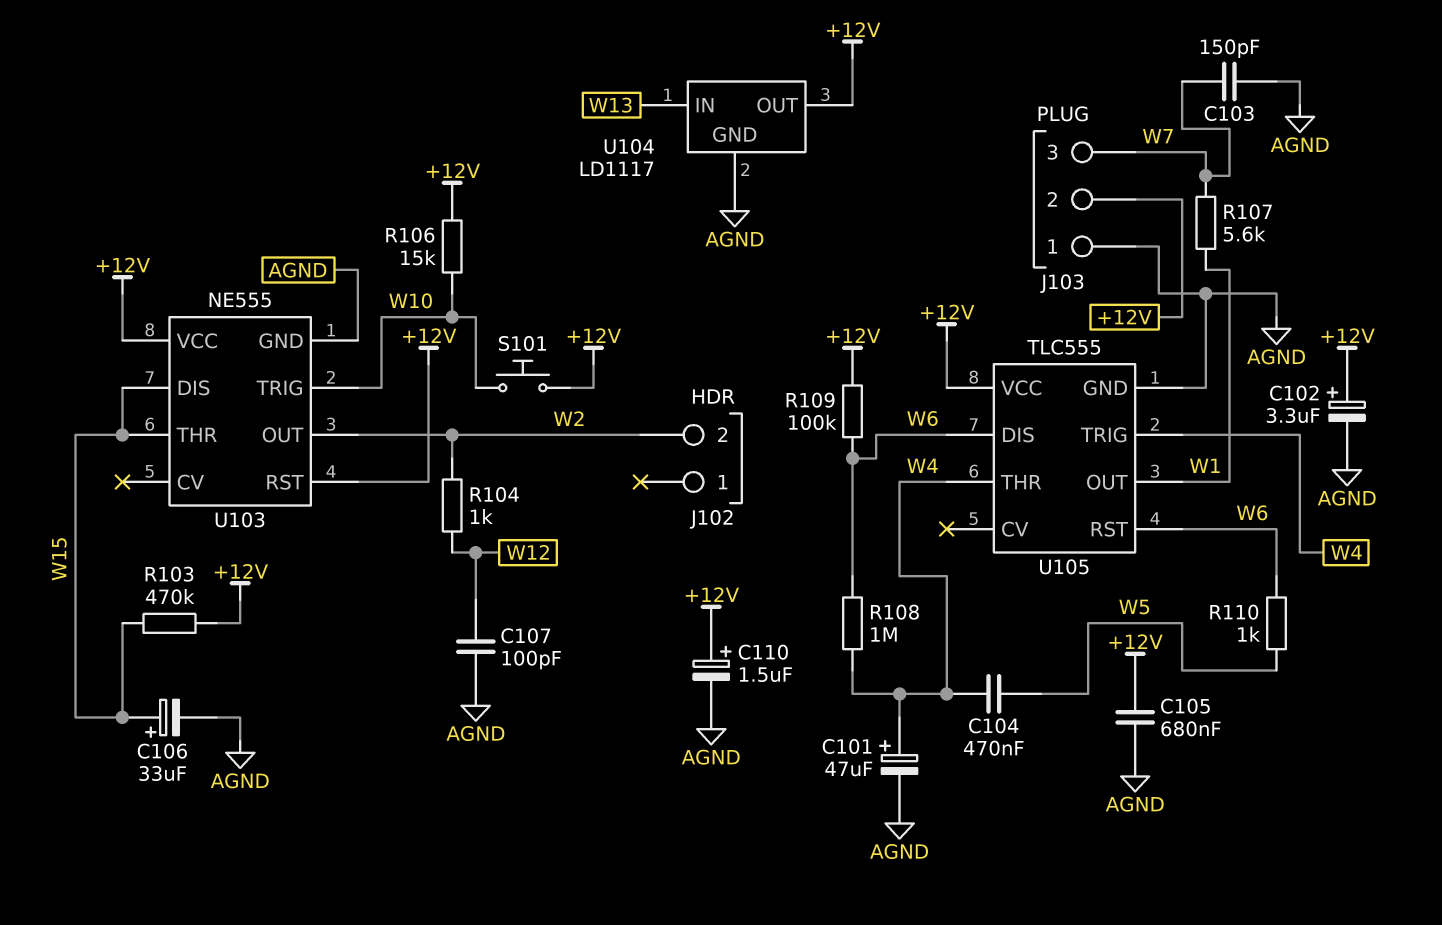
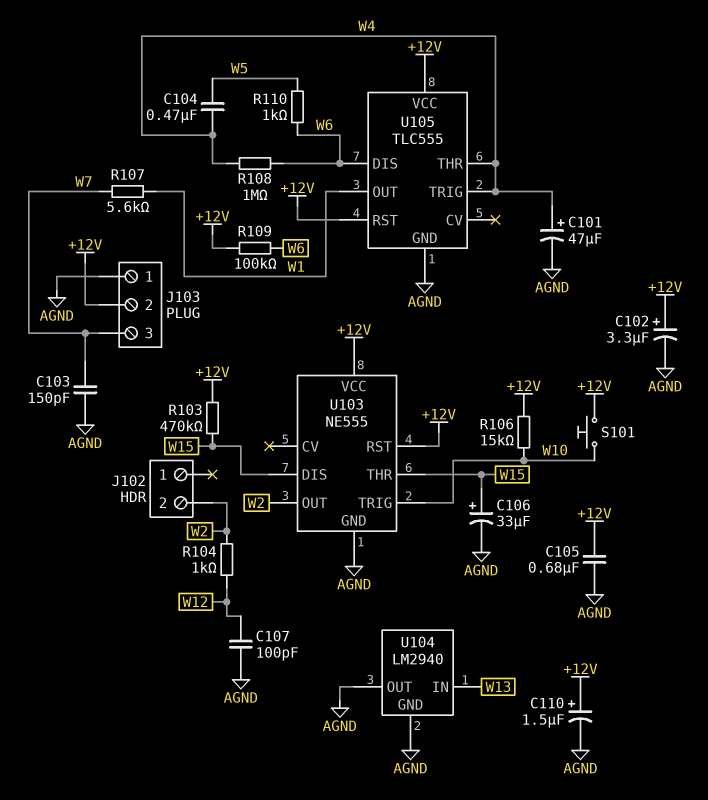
U104: LD1117 -> LM2940
U104 pin OUT: +12V -> AGND
U105 pin RST: W6 -> +12V

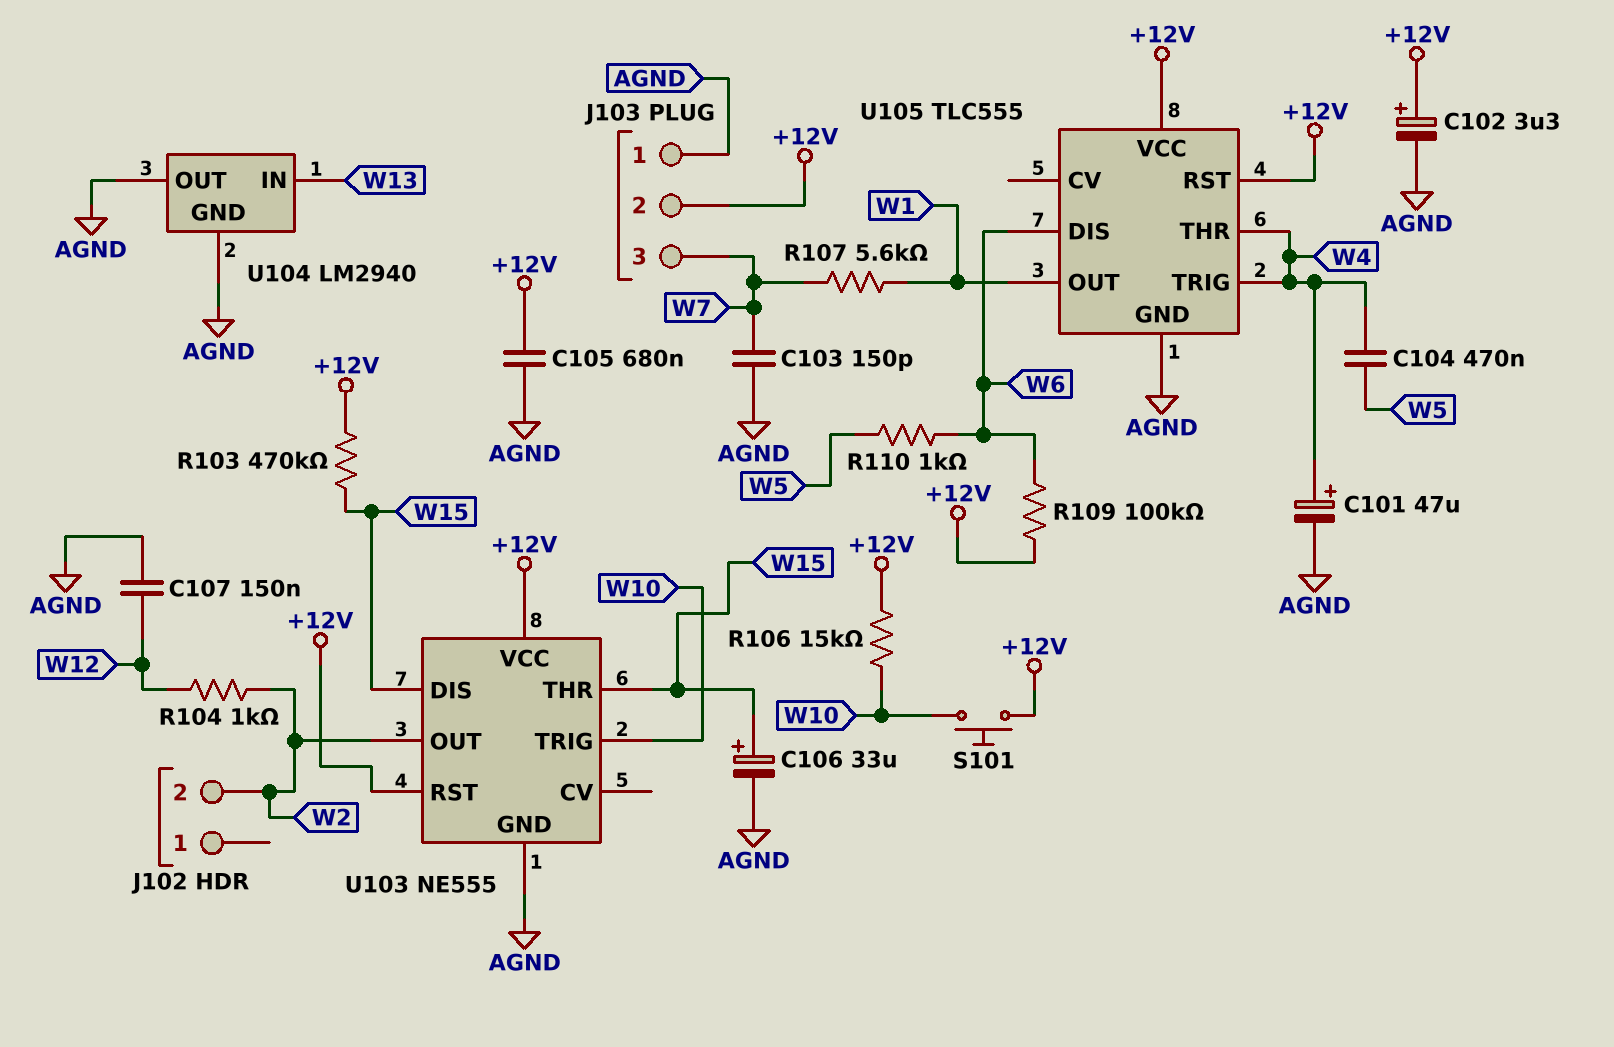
C107: 100pF (AGND, W12) -> 150nF (AGND, W12)
C110: 1.5uF (plus +12V, minus AGND) -> none
R108: 1M (W4, W6) -> none

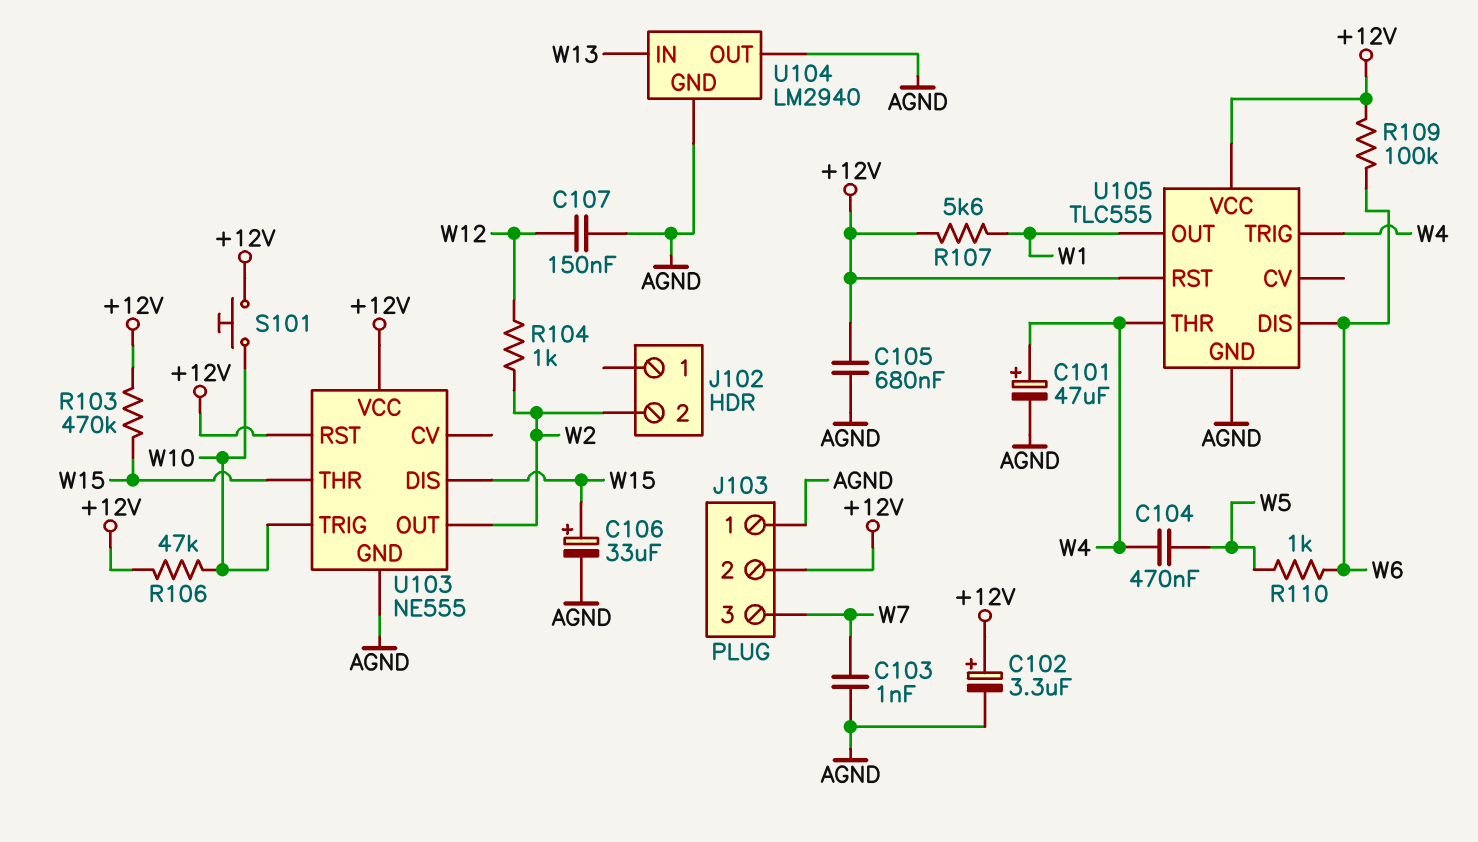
C103: 150pF (AGND, W7) -> 1nF (AGND, W7)
R106: 15k (+12V, W10) -> 47k (+12V, W10)
R107: 5.6k (W1, W7) -> 5.6k (+12V, W1)

